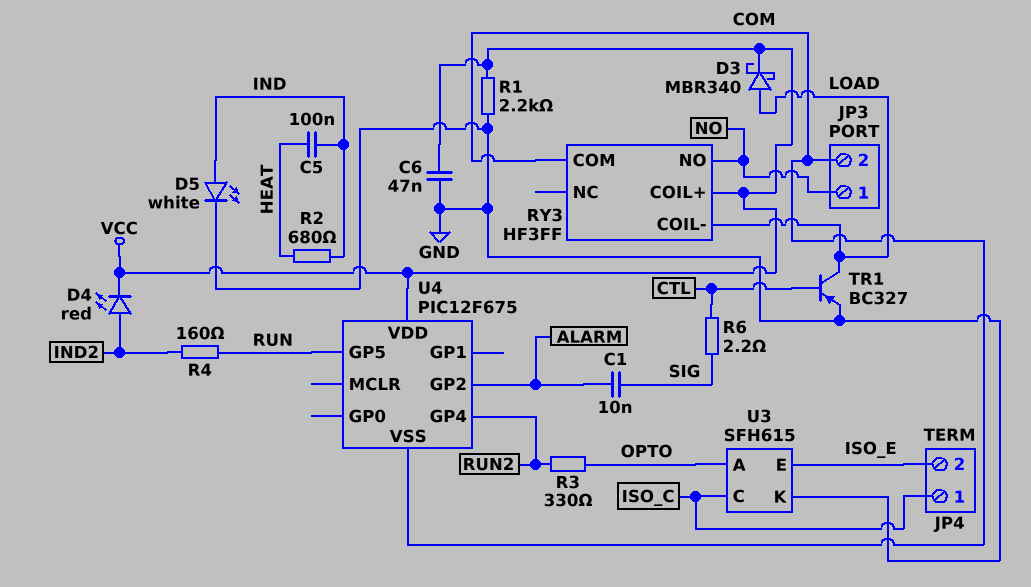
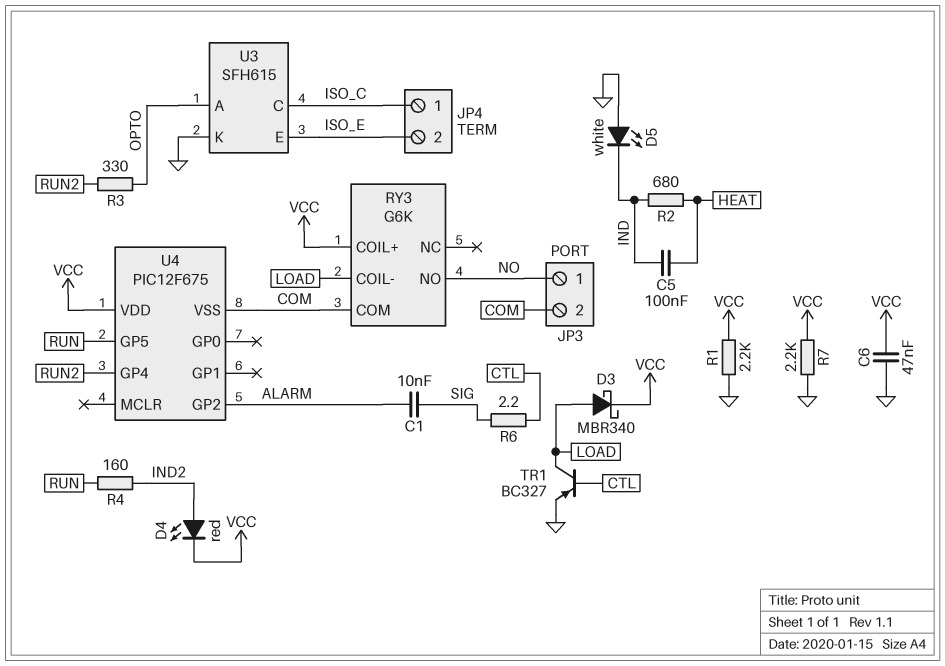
D5: LED white (A IND, K GND) -> LED white (A GND, K IND)
R7: none -> 2.2k (GND, VCC)
RY3: HF3FF -> G6K

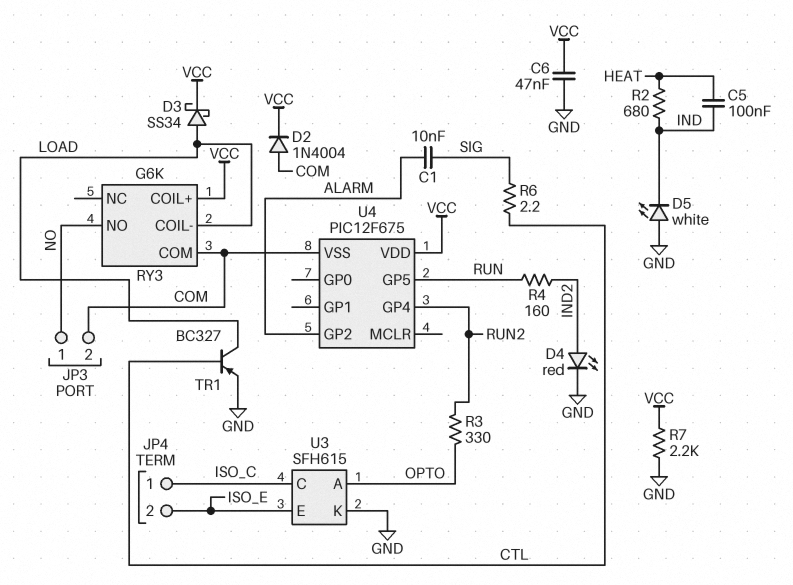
D2: none -> diode 1N4004 (A COM, K VCC)
D3: schottky MBR340 (A LOAD, K VCC) -> schottky SS34 (A LOAD, K VCC)
D4: LED red (A IND2, K VCC) -> LED red (A IND2, K GND)
R1: 2.2k (GND, VCC) -> none

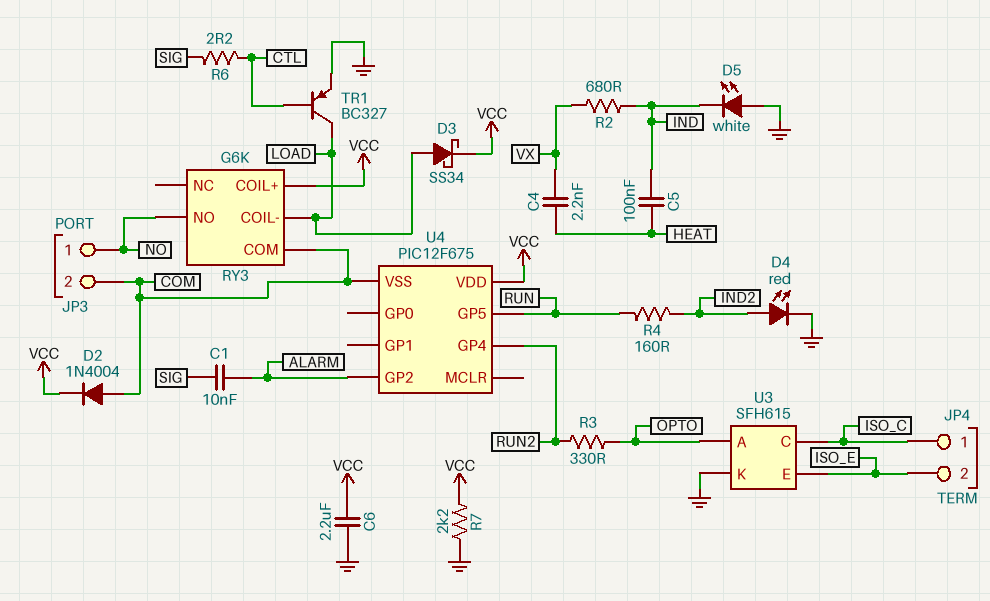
C4: none -> 2.2nF (HEAT, VX)
C6: 47nF (GND, VCC) -> 2.2uF (GND, VCC)
R2: 680 (HEAT, IND) -> 680 (IND, VX)

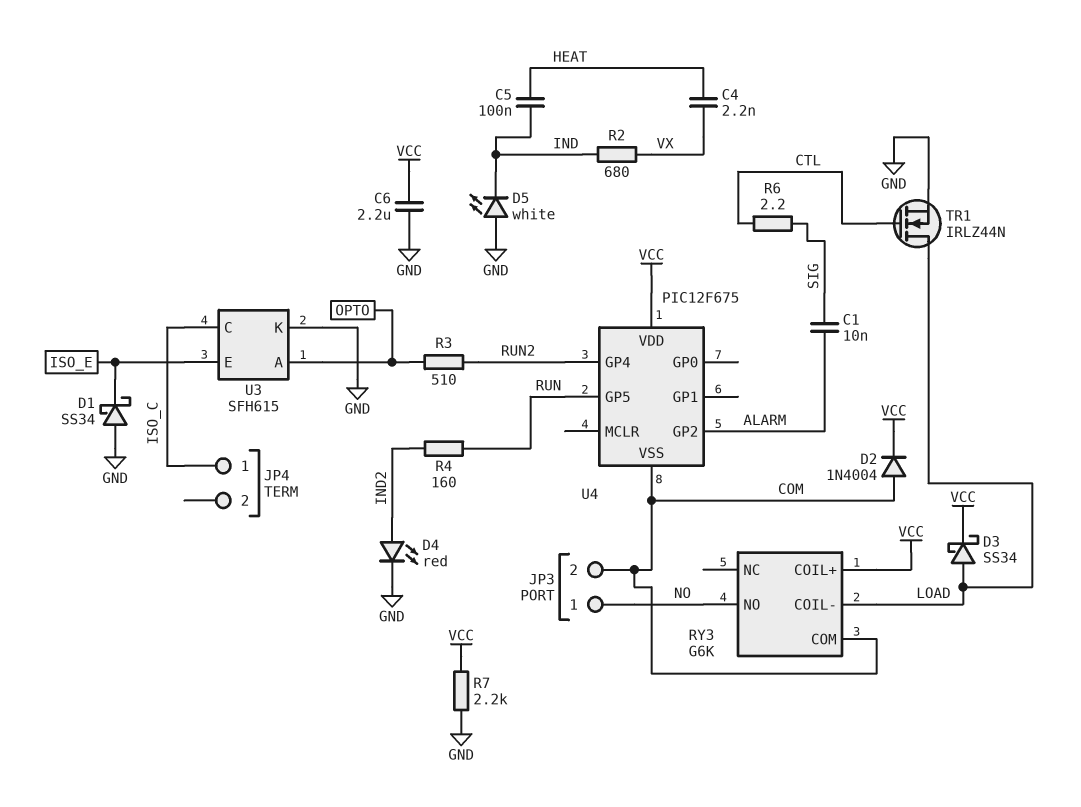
D1: none -> schottky SS34 (A GND, K ISO_E)
JP4 pin 2: ISO_E -> none
R3: 330 (OPTO, RUN2) -> 510 (OPTO, RUN2)
TR1: PNP BC327 (B CTL, C LOAD, E GND) -> NMOS IRLZ44N (G CTL, D LOAD, S GND)

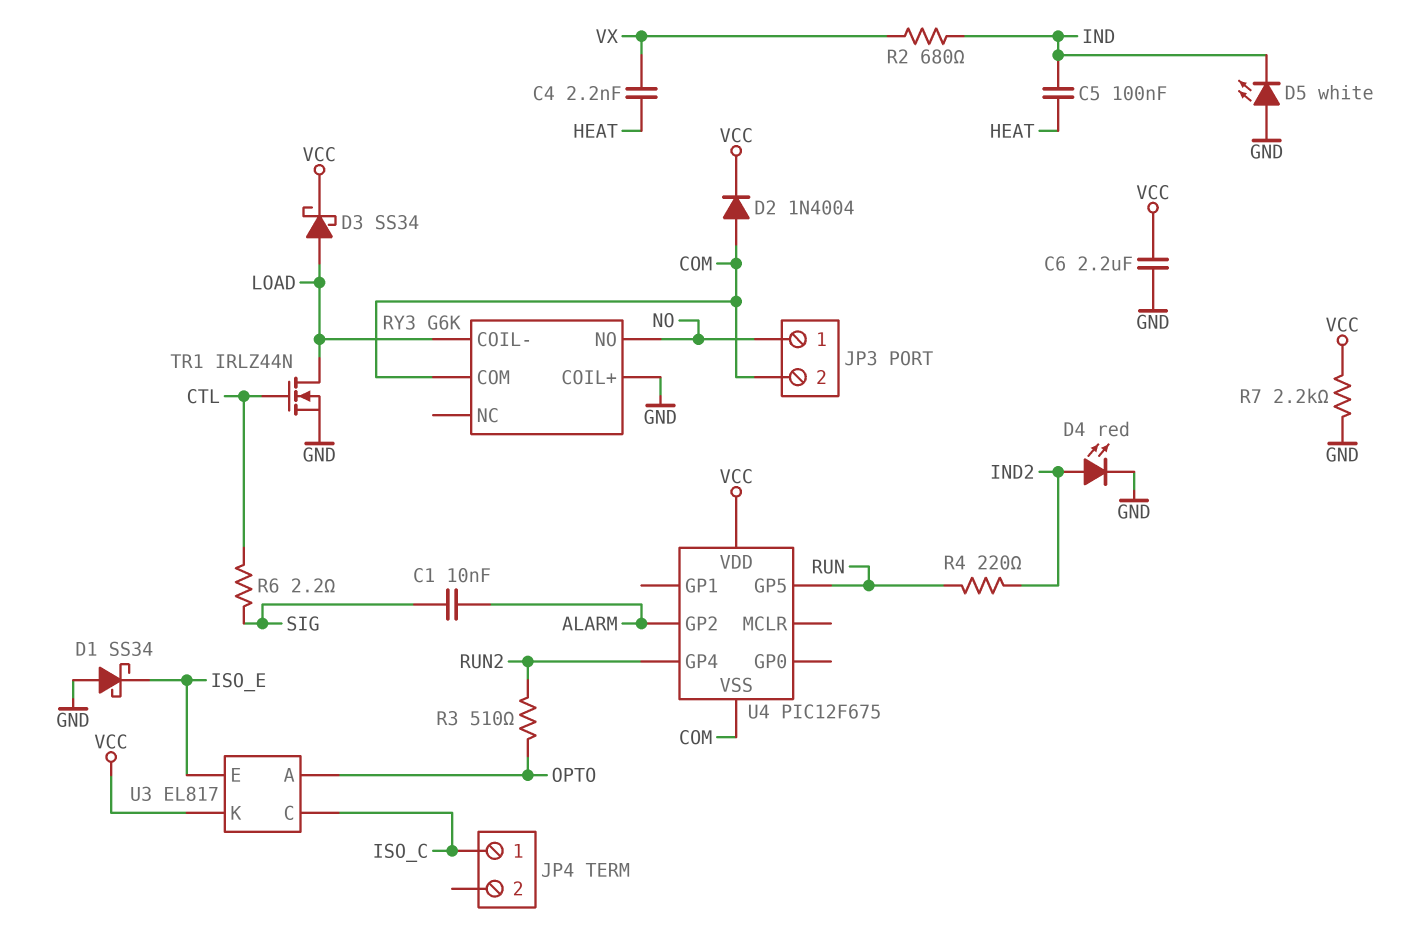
R4: 160 (IND2, RUN) -> 220 (IND2, RUN)
RY3 pin COIL+: VCC -> GND
U3: SFH615 -> EL817
U3 pin K: GND -> VCC

